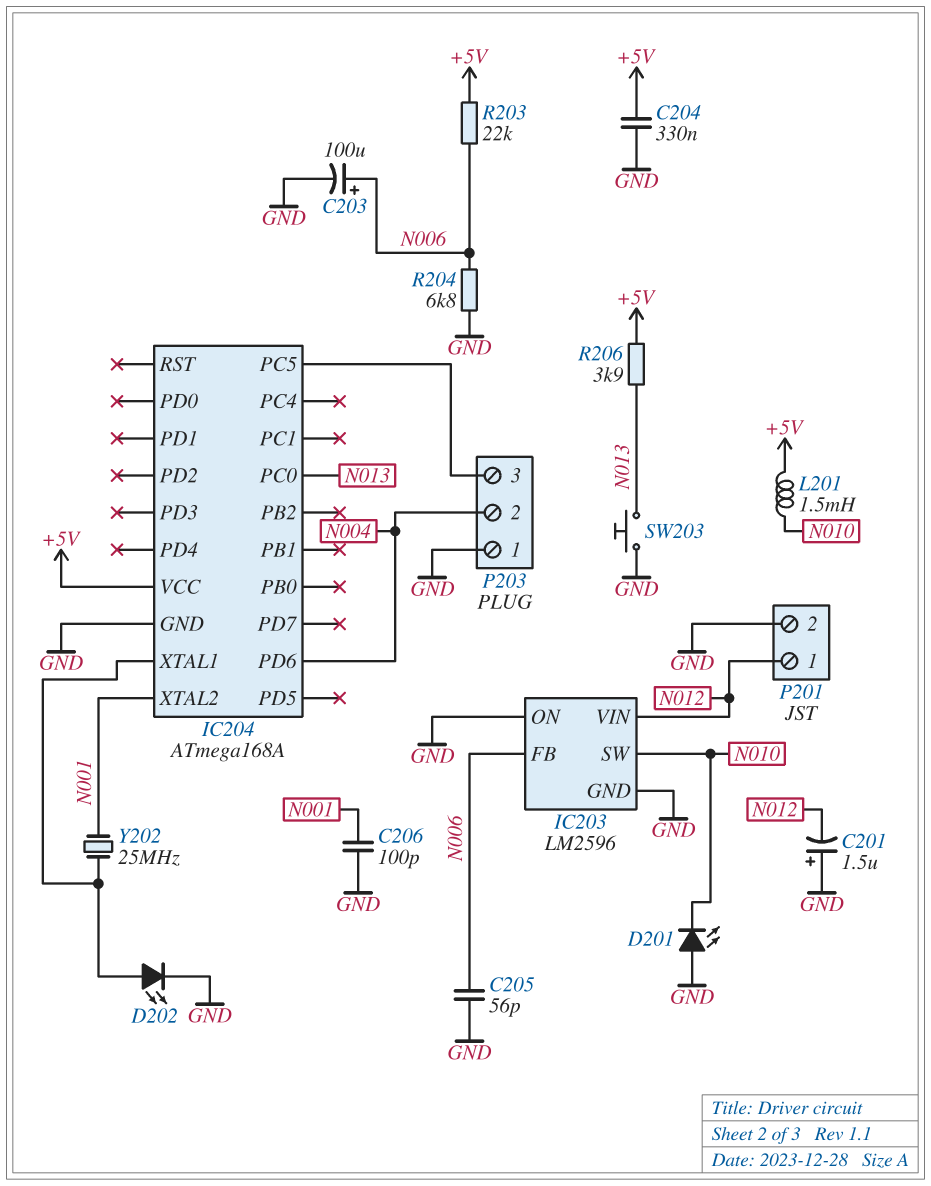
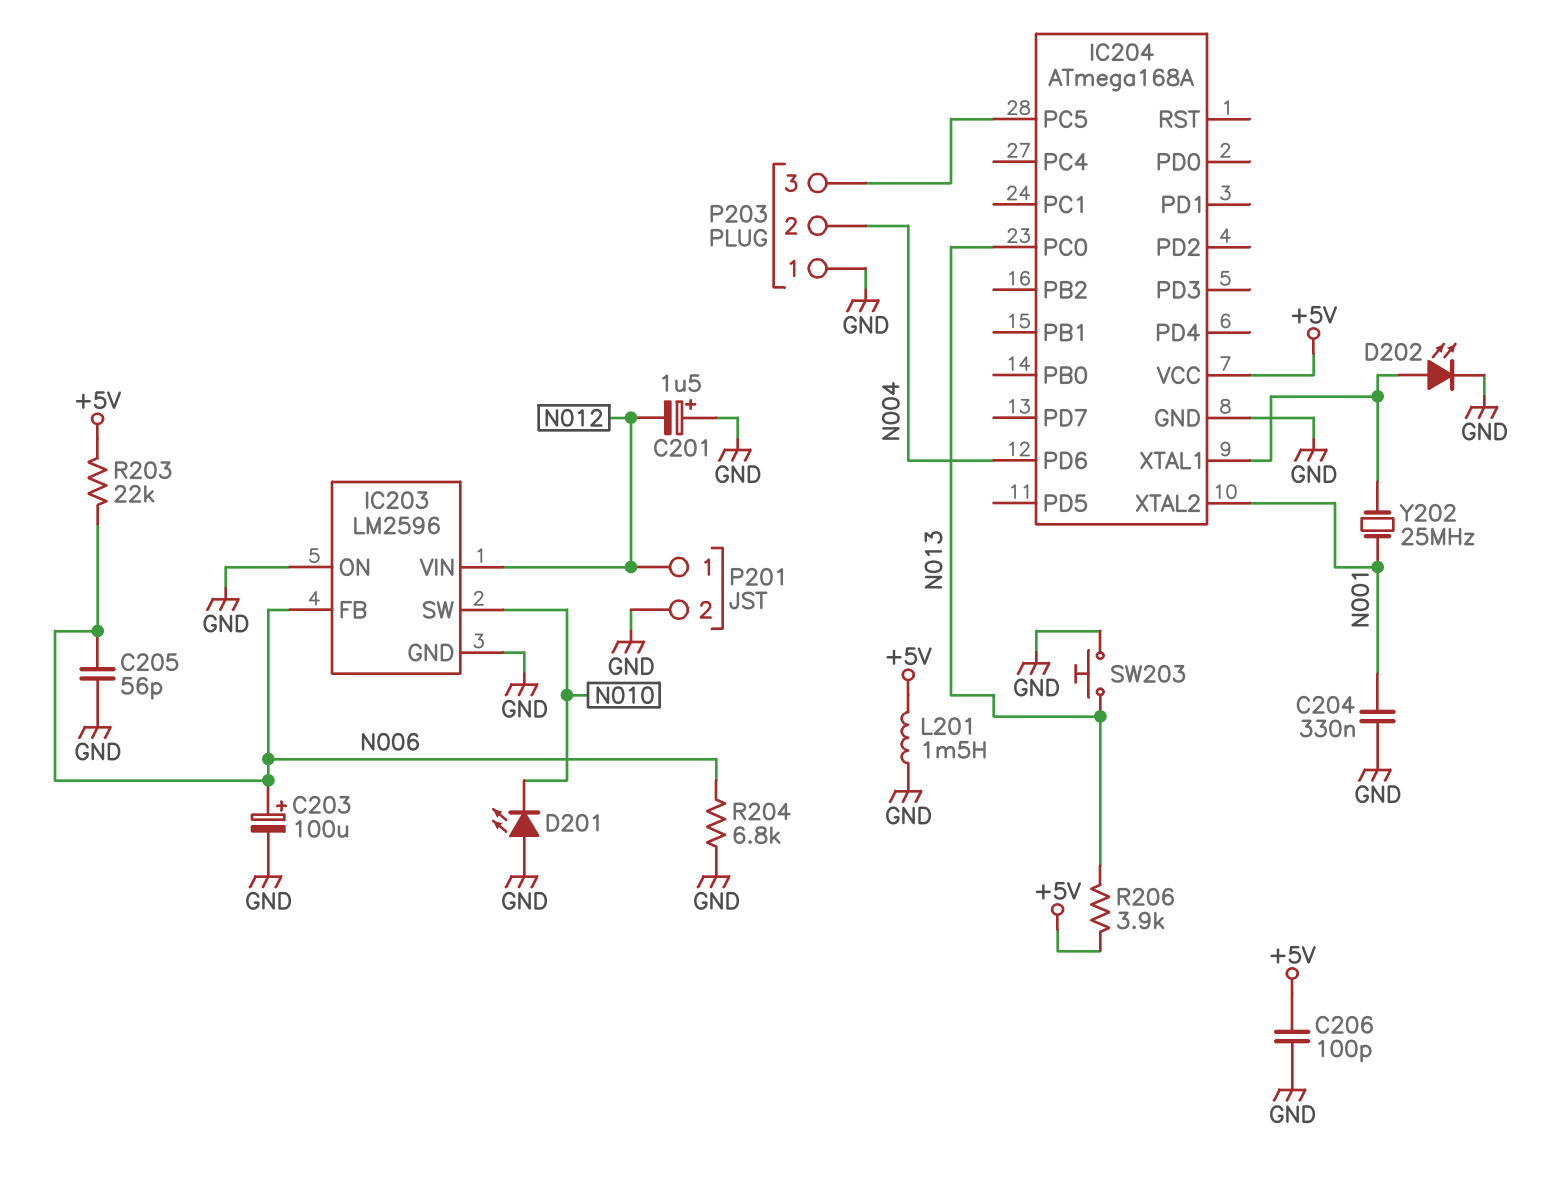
C204: 330nF (+5V, GND) -> 330nF (GND, N001)
C206: 100pF (GND, N001) -> 100pF (+5V, GND)
L201: 1.5mH (+5V, N010) -> 1.5mH (+5V, GND)

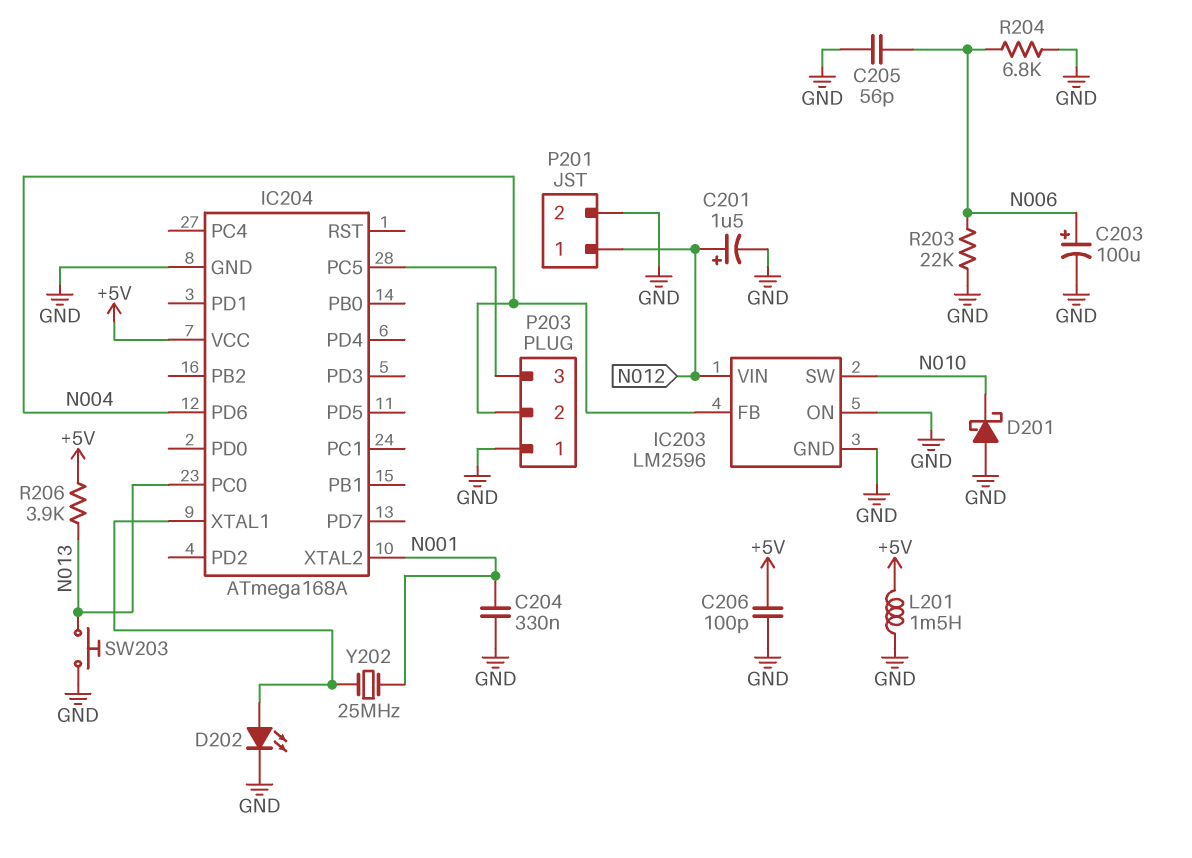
C201: 1.5uF (plus GND, minus N012) -> 1.5uF (plus N012, minus GND)
D201: LED (A GND, K N010) -> schottky (A GND, K N010)
IC203 pin FB: N006 -> N004
R203: 22k (+5V, N006) -> 22k (GND, N006)

